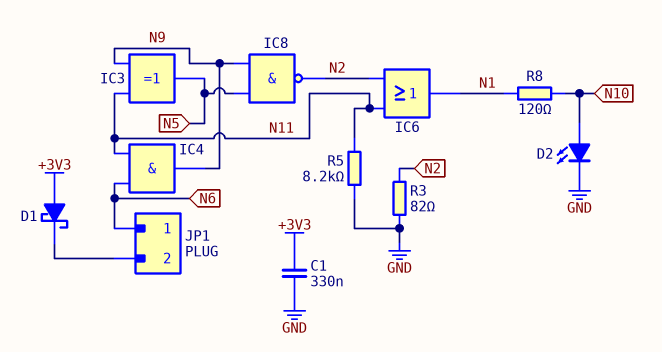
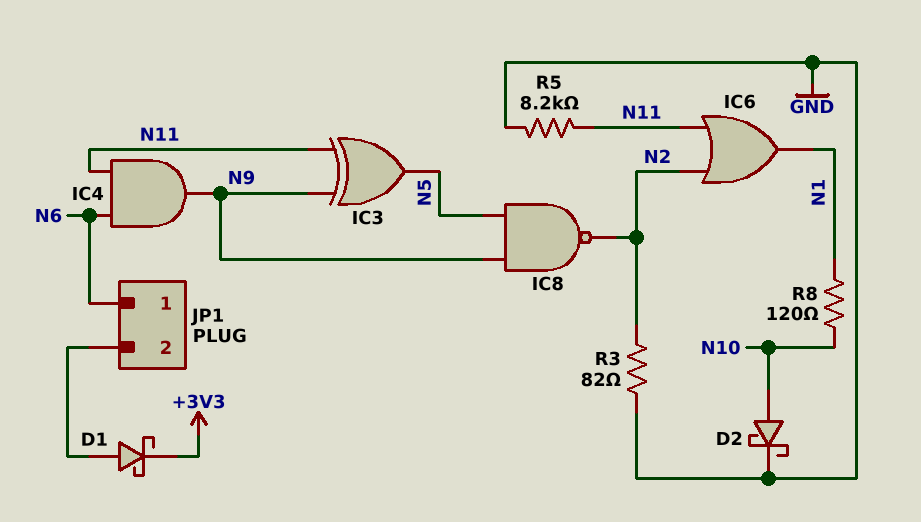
C1: 330nF (+3V3, GND) -> none
D1: schottky (A +3V3, K JP1/2) -> schottky (A JP1/2, K +3V3)
D2: LED (A N10, K GND) -> schottky (A N10, K GND)

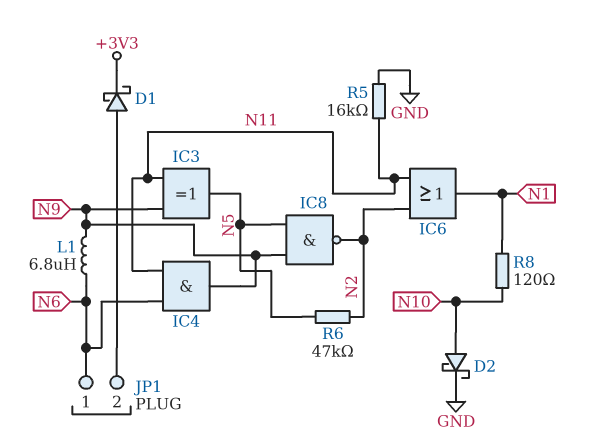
L1: none -> 6.8uH (N6, N9)
R3: 82 (GND, N2) -> none
R5: 8.2k (GND, N11) -> 16k (GND, N11)
R6: none -> 47k (N2, N5)

